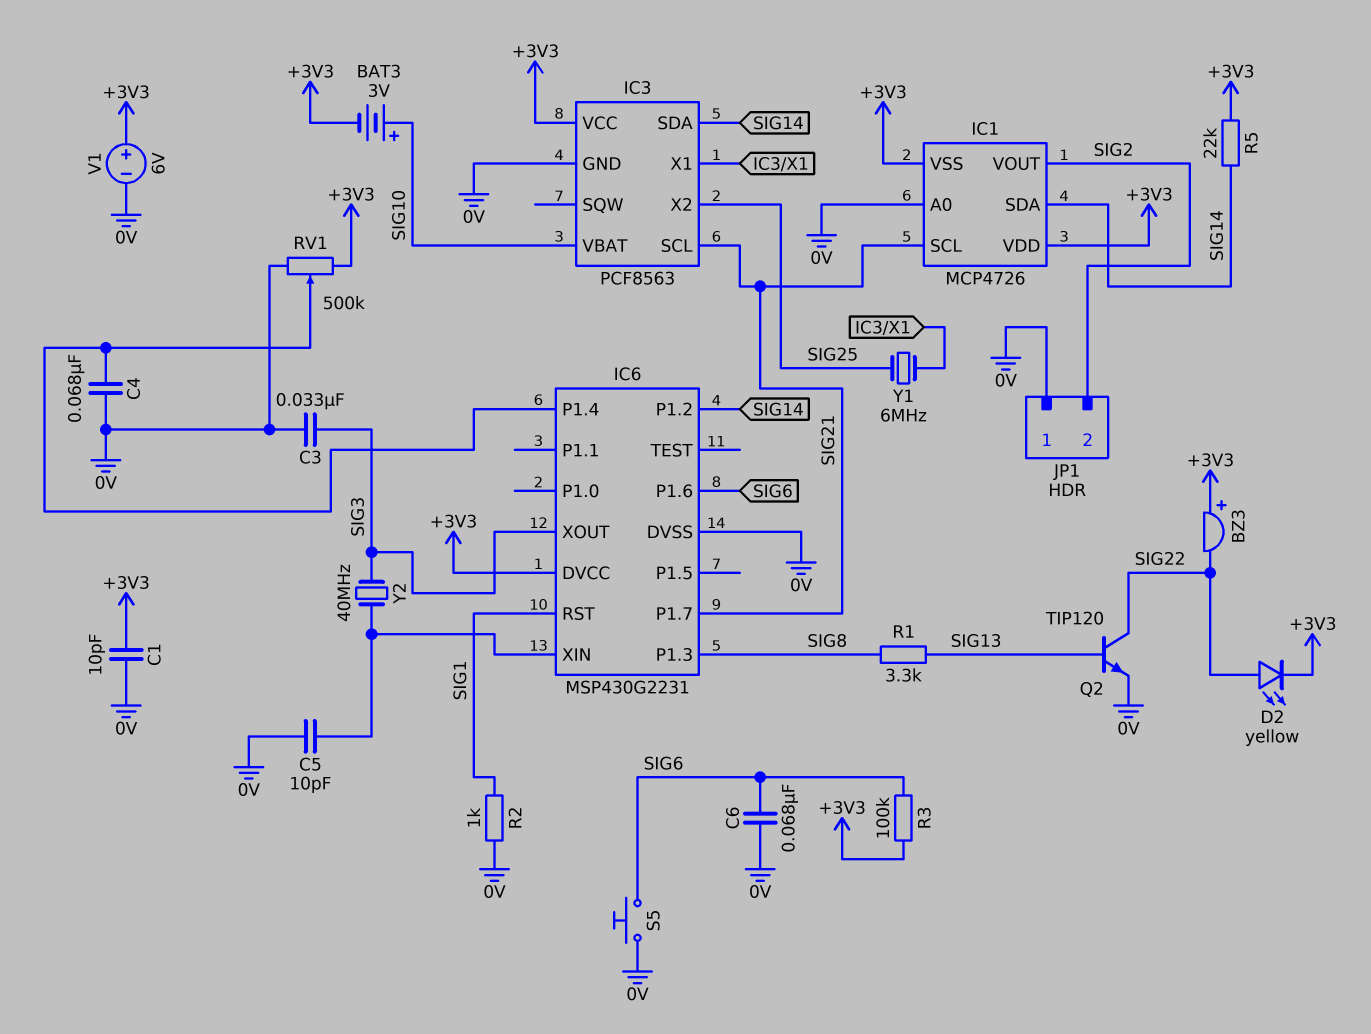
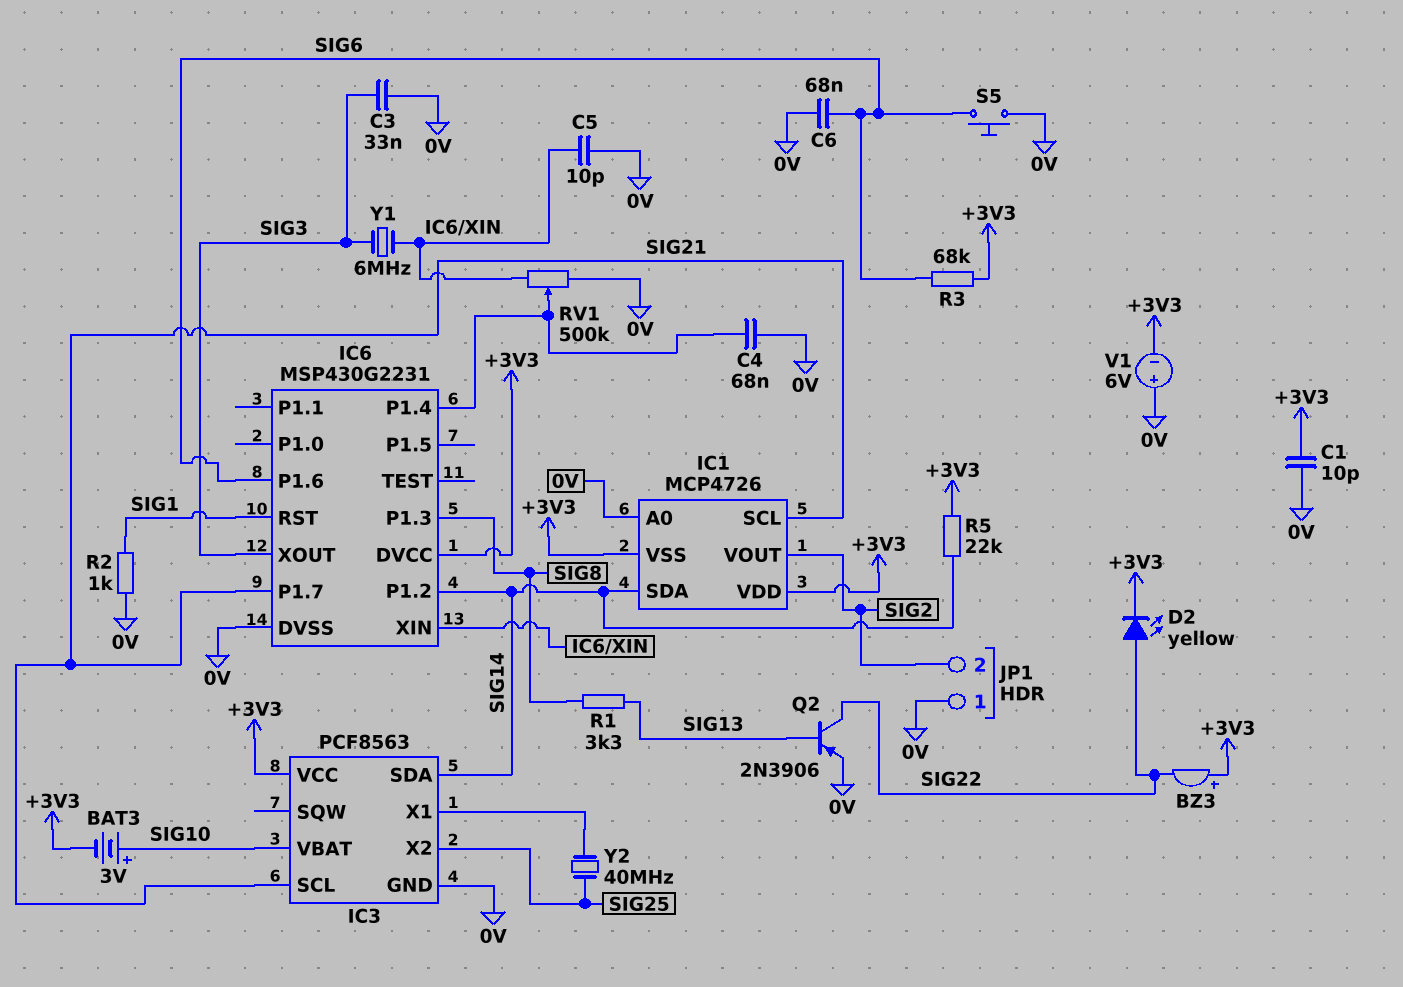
Q2: NPN TIP120 (B SIG13, C SIG22, E 0V) -> PNP 2N3906 (B SIG13, C SIG22, E 0V)
R3: 100k (+3V3, SIG6) -> 68k (+3V3, SIG6)
RV1: 500k (+3V3, 0V, wiper IC6/P1.4) -> 500k (0V, IC6/XIN, wiper IC6/P1.4)
V1: 6V (plus +3V3, minus 0V) -> 6V (plus 0V, minus +3V3)
Y1: 6MHz (IC3/X1, SIG25) -> 6MHz (IC6/XIN, SIG3)
Y2: 40MHz (IC6/XIN, SIG3) -> 40MHz (IC3/X1, SIG25)

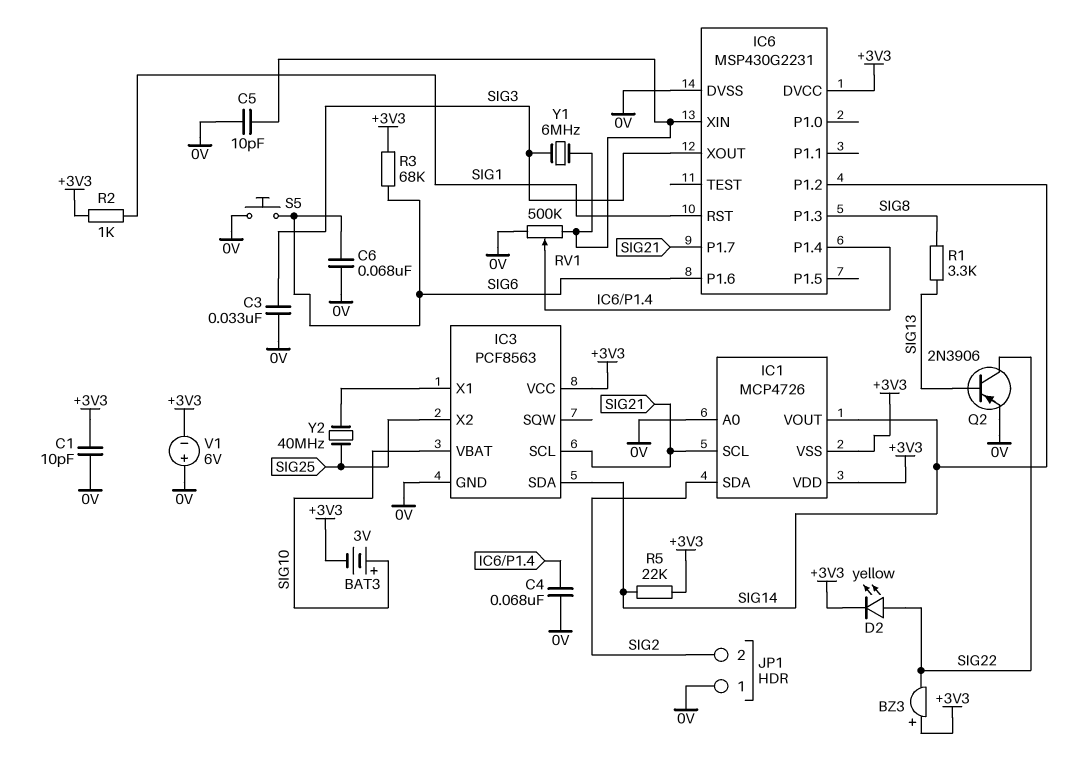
IC1 pin SDA: SIG14 -> SIG2
IC1 pin VOUT: SIG2 -> SIG14
R2: 1k (0V, SIG1) -> 1k (+3V3, SIG1)

